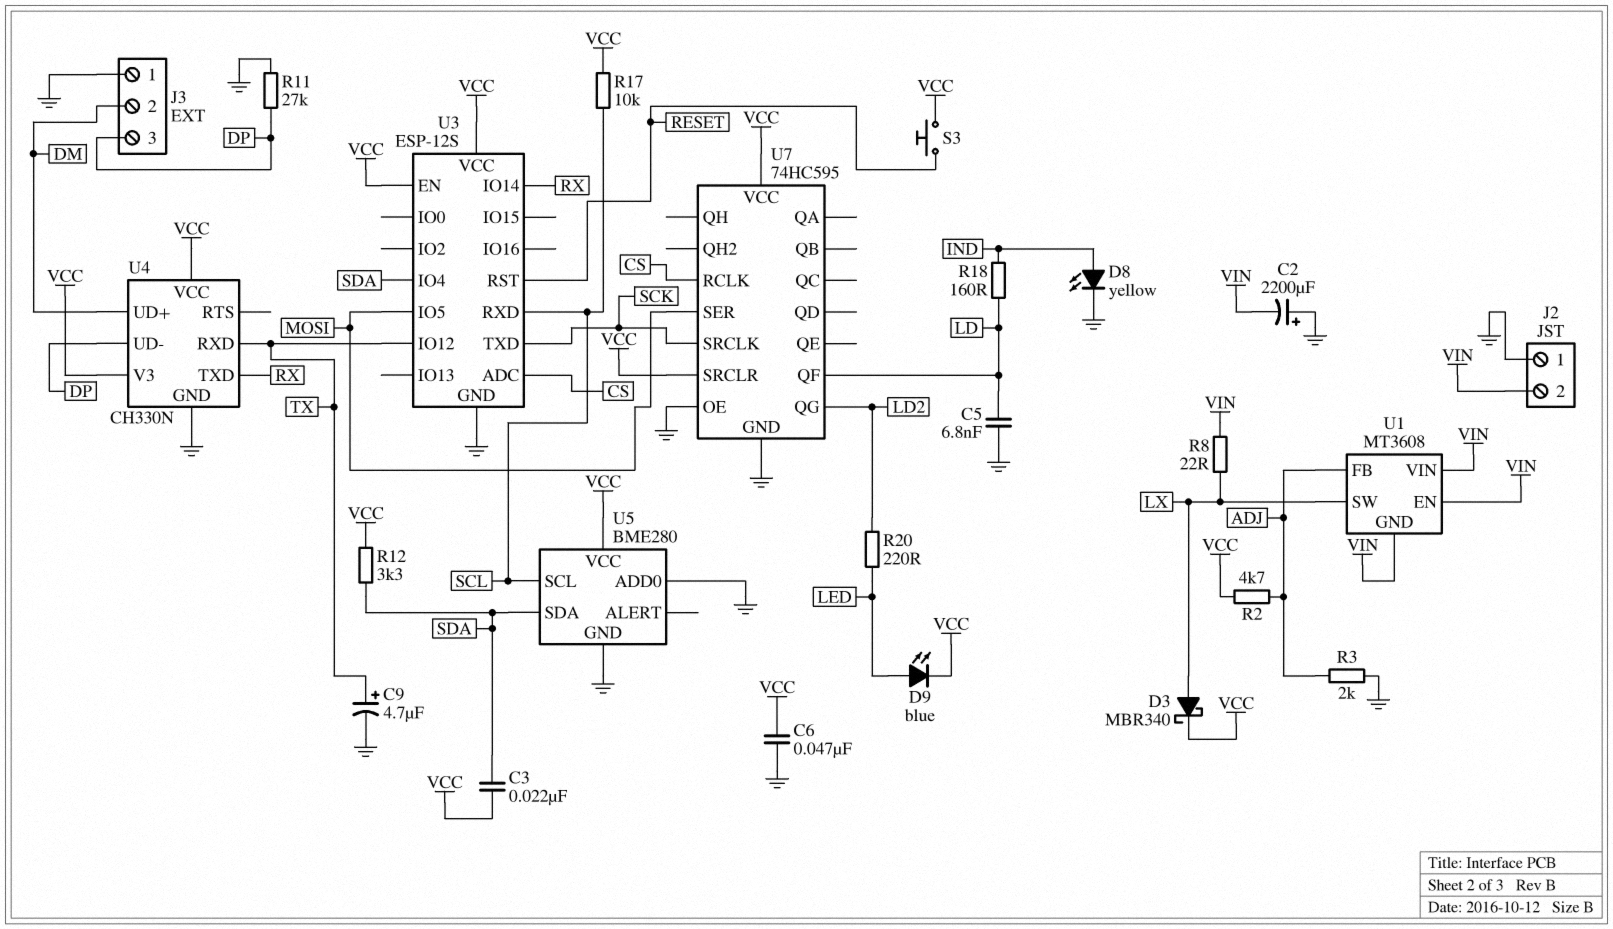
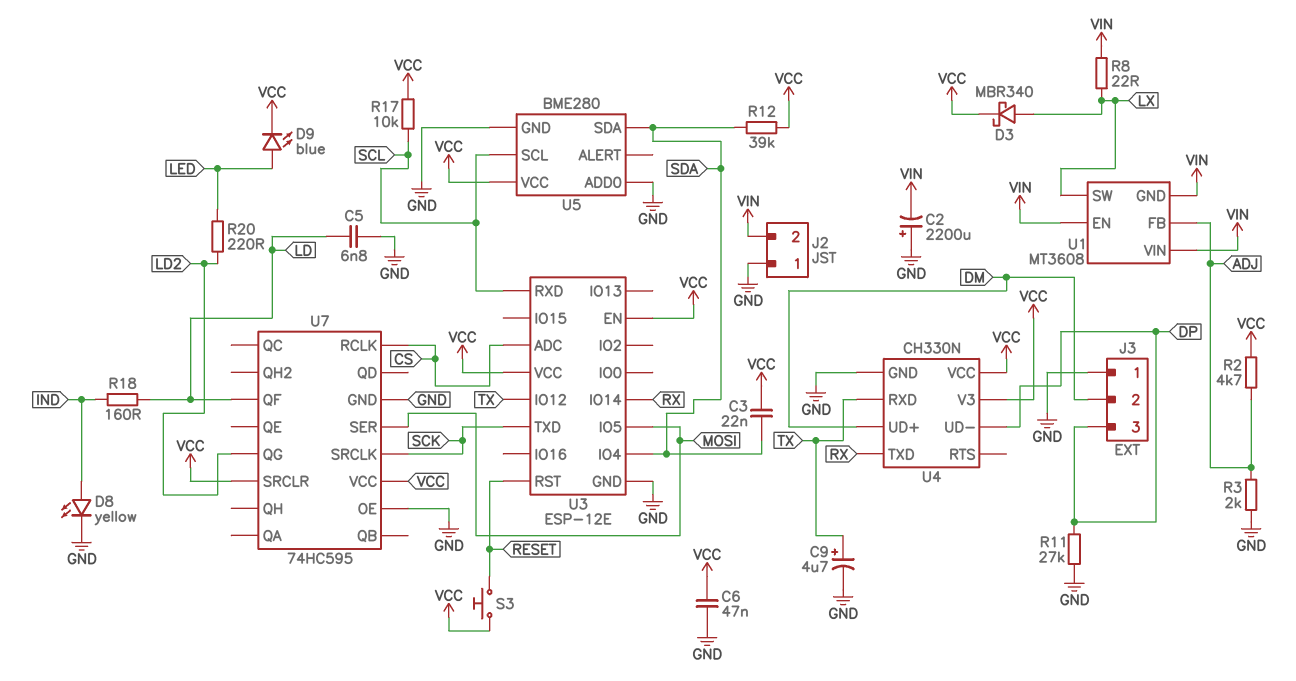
R12: 3.3k (SDA, VCC) -> 39k (SDA, VCC)
U3: ESP-12S -> ESP-12E

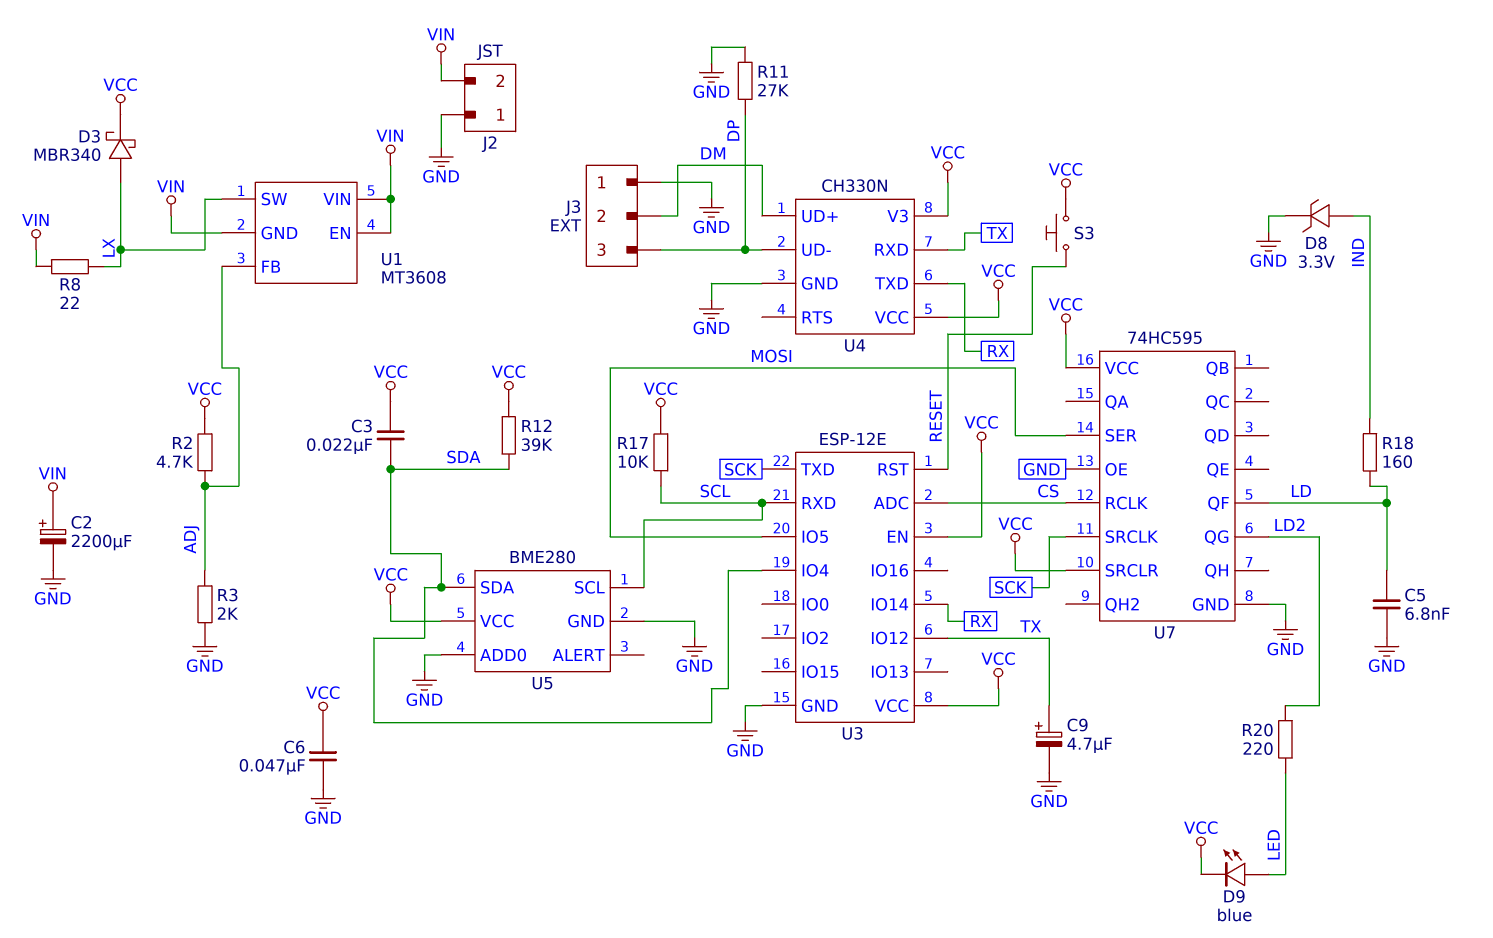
C2: 2200uF (plus GND, minus VIN) -> 2200uF (plus VIN, minus GND)
D8: LED yellow (A IND, K GND) -> zener 3.3V (A IND, K GND)

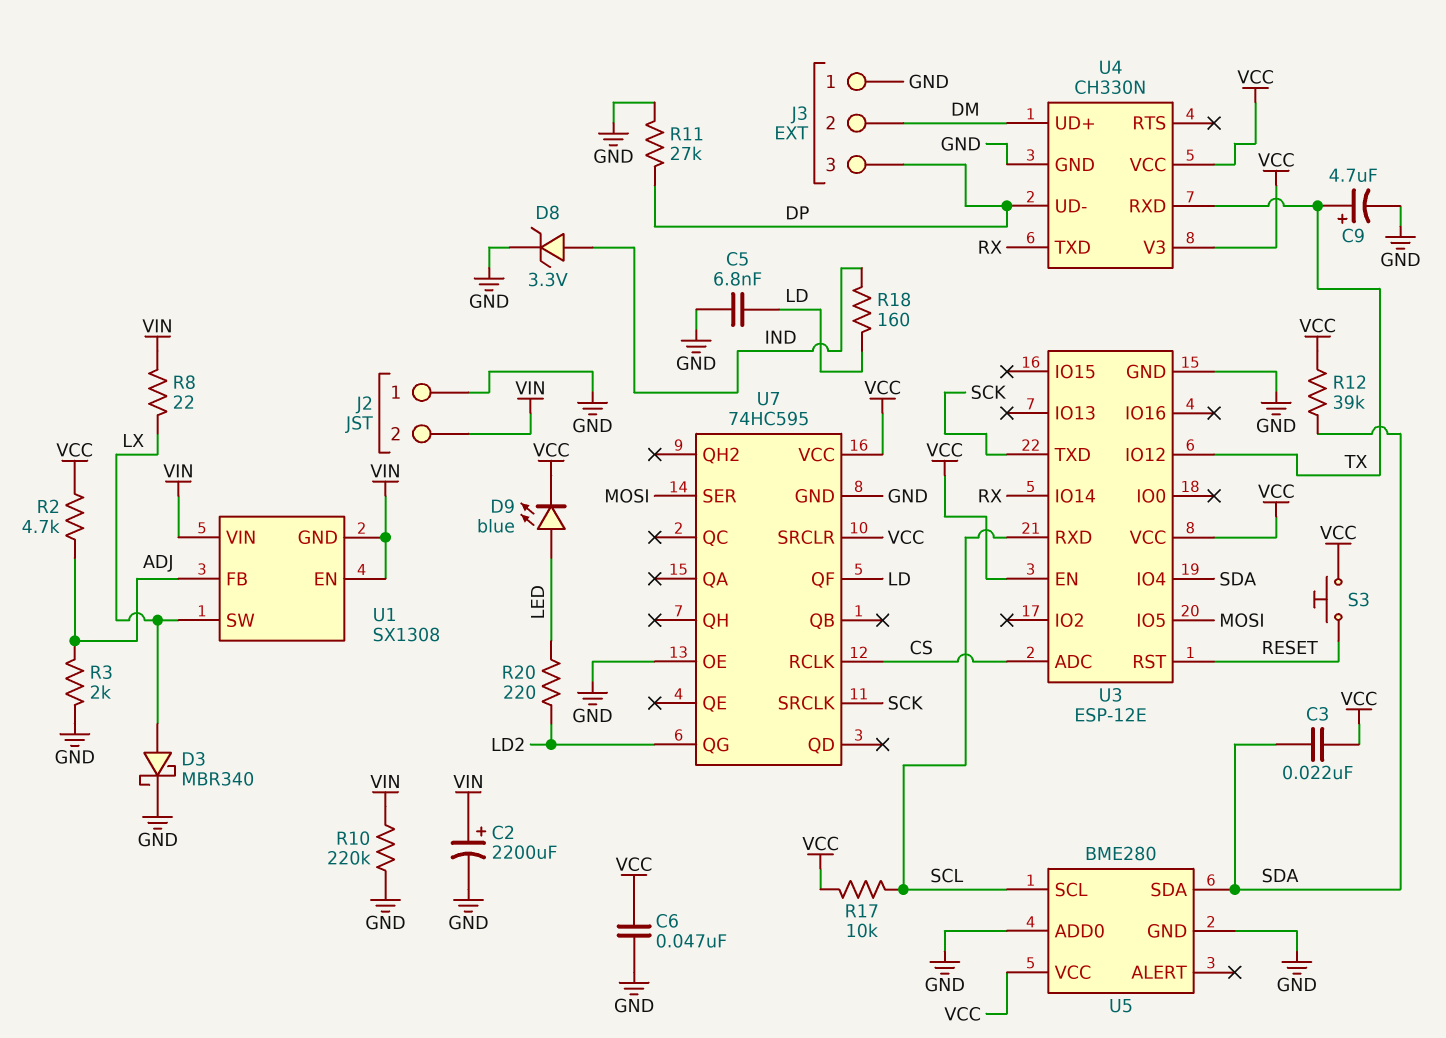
D3: schottky MBR340 (A LX, K VCC) -> schottky MBR340 (A LX, K GND)
R10: none -> 220k (GND, VIN)
U1: MT3608 -> SX1308

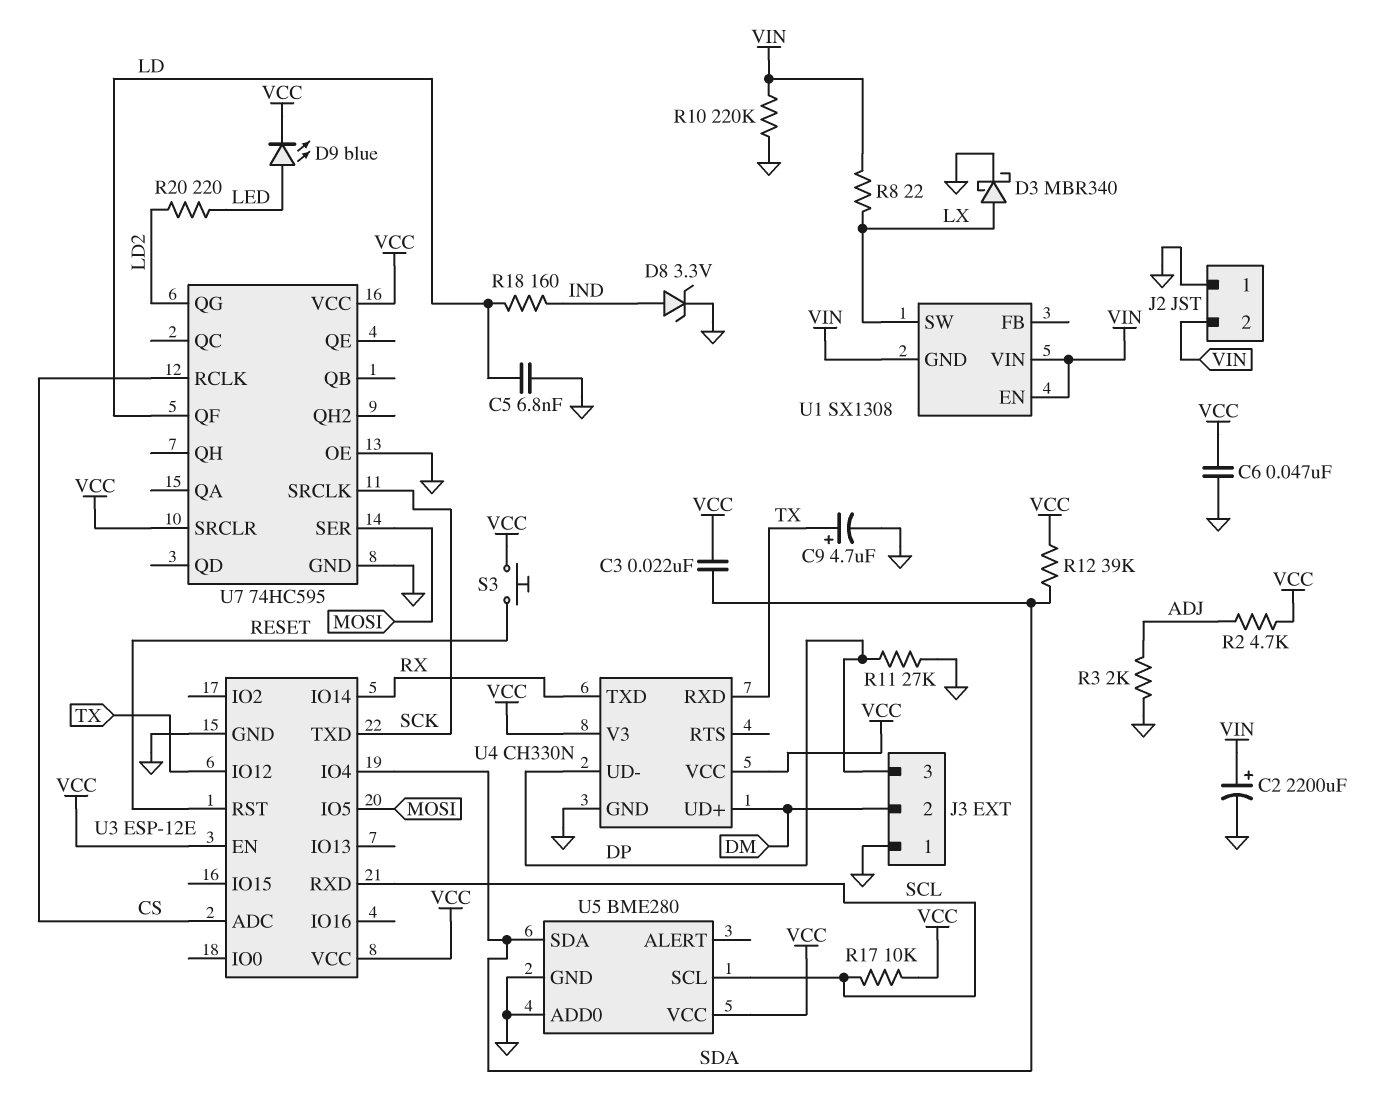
U1 pin FB: ADJ -> none

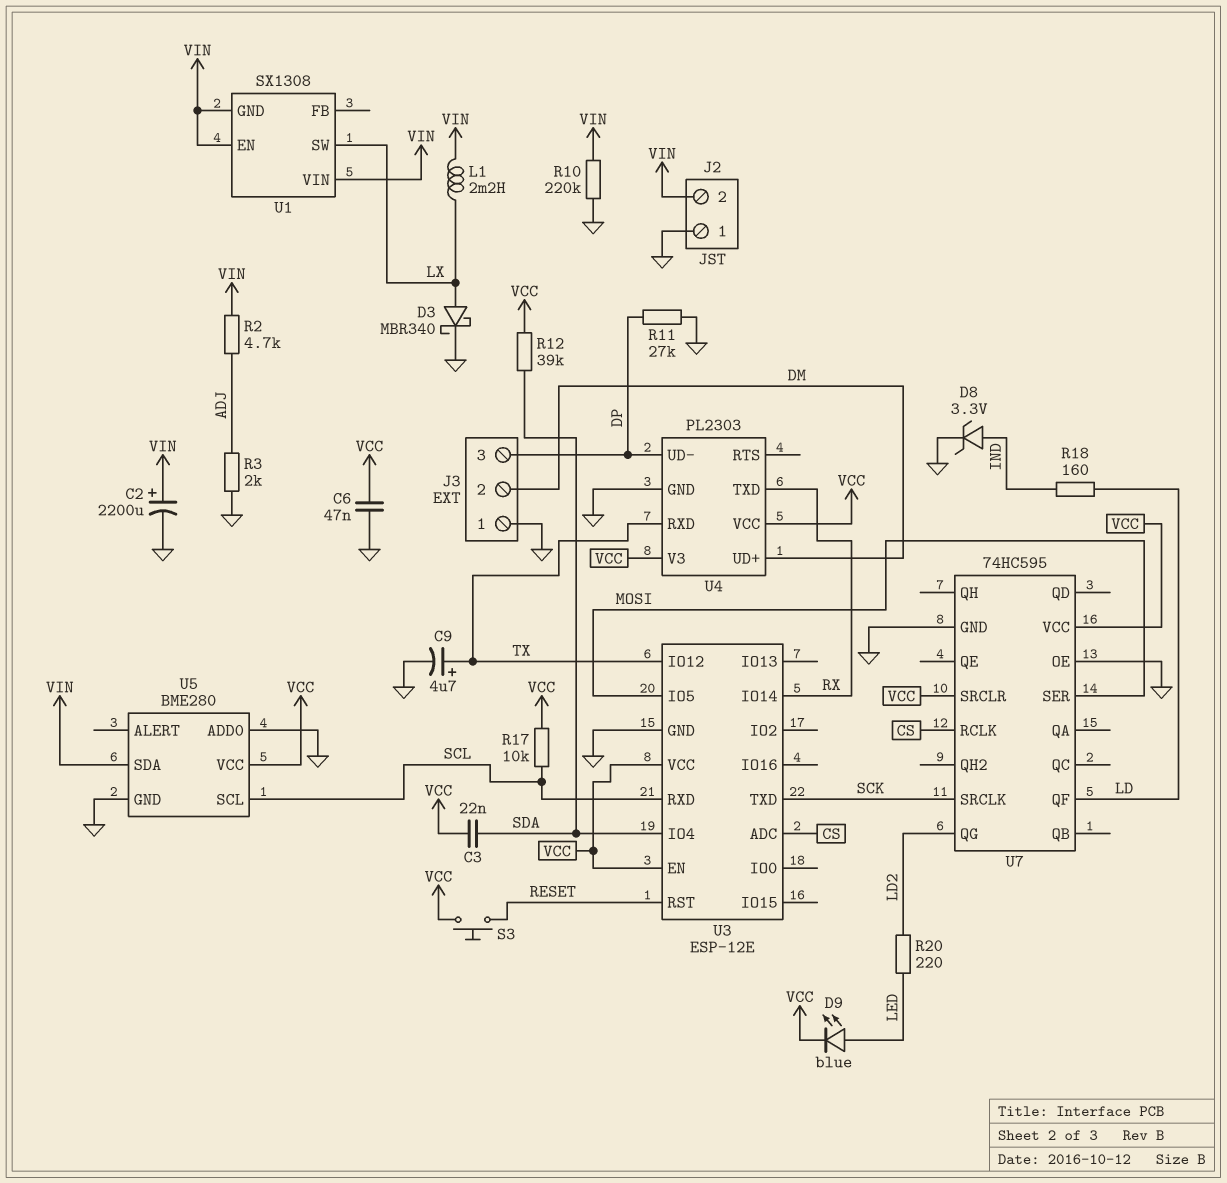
C5: 6.8nF (GND, LD) -> none
L1: none -> 2.2mH (LX, VIN)
R2: 4.7k (ADJ, VCC) -> 4.7k (ADJ, VIN)
R8: 22 (LX, VIN) -> none
U4: CH330N -> PL2303
U5 pin SDA: SDA -> VIN

